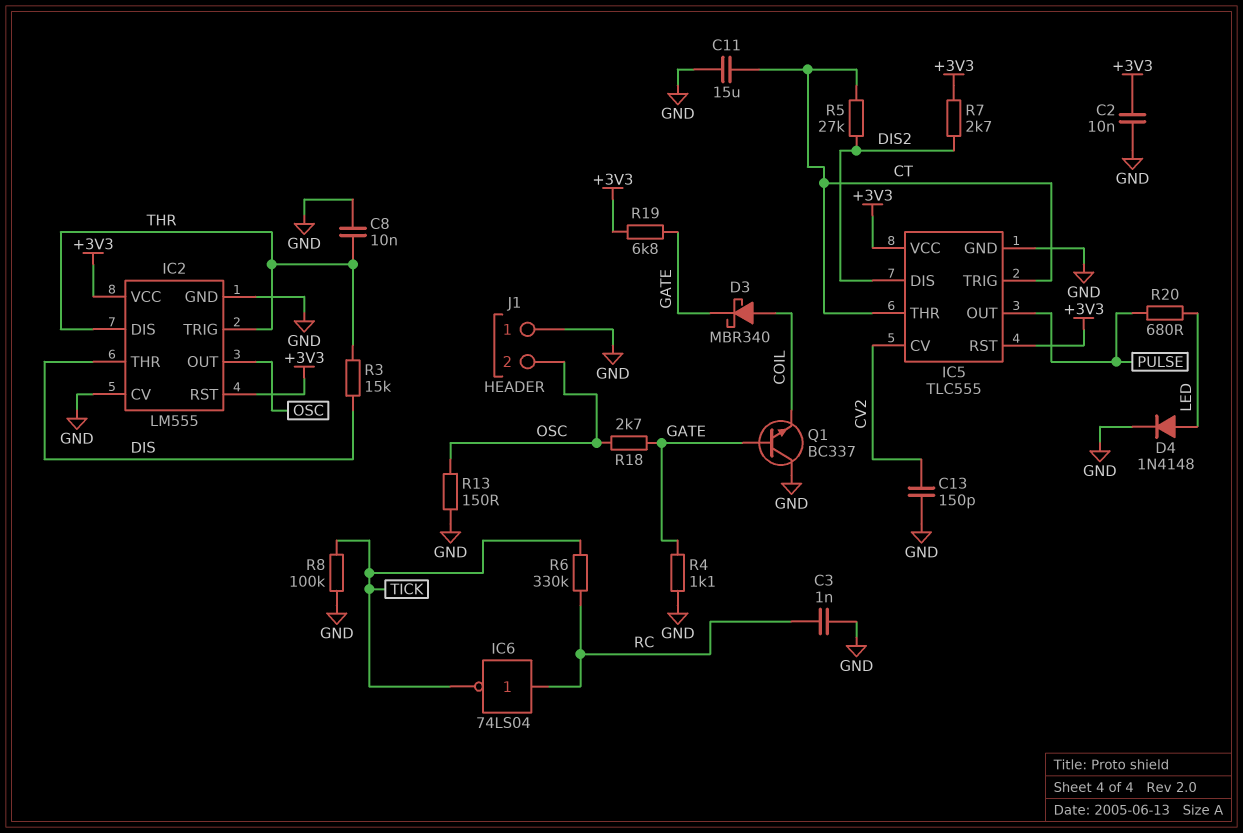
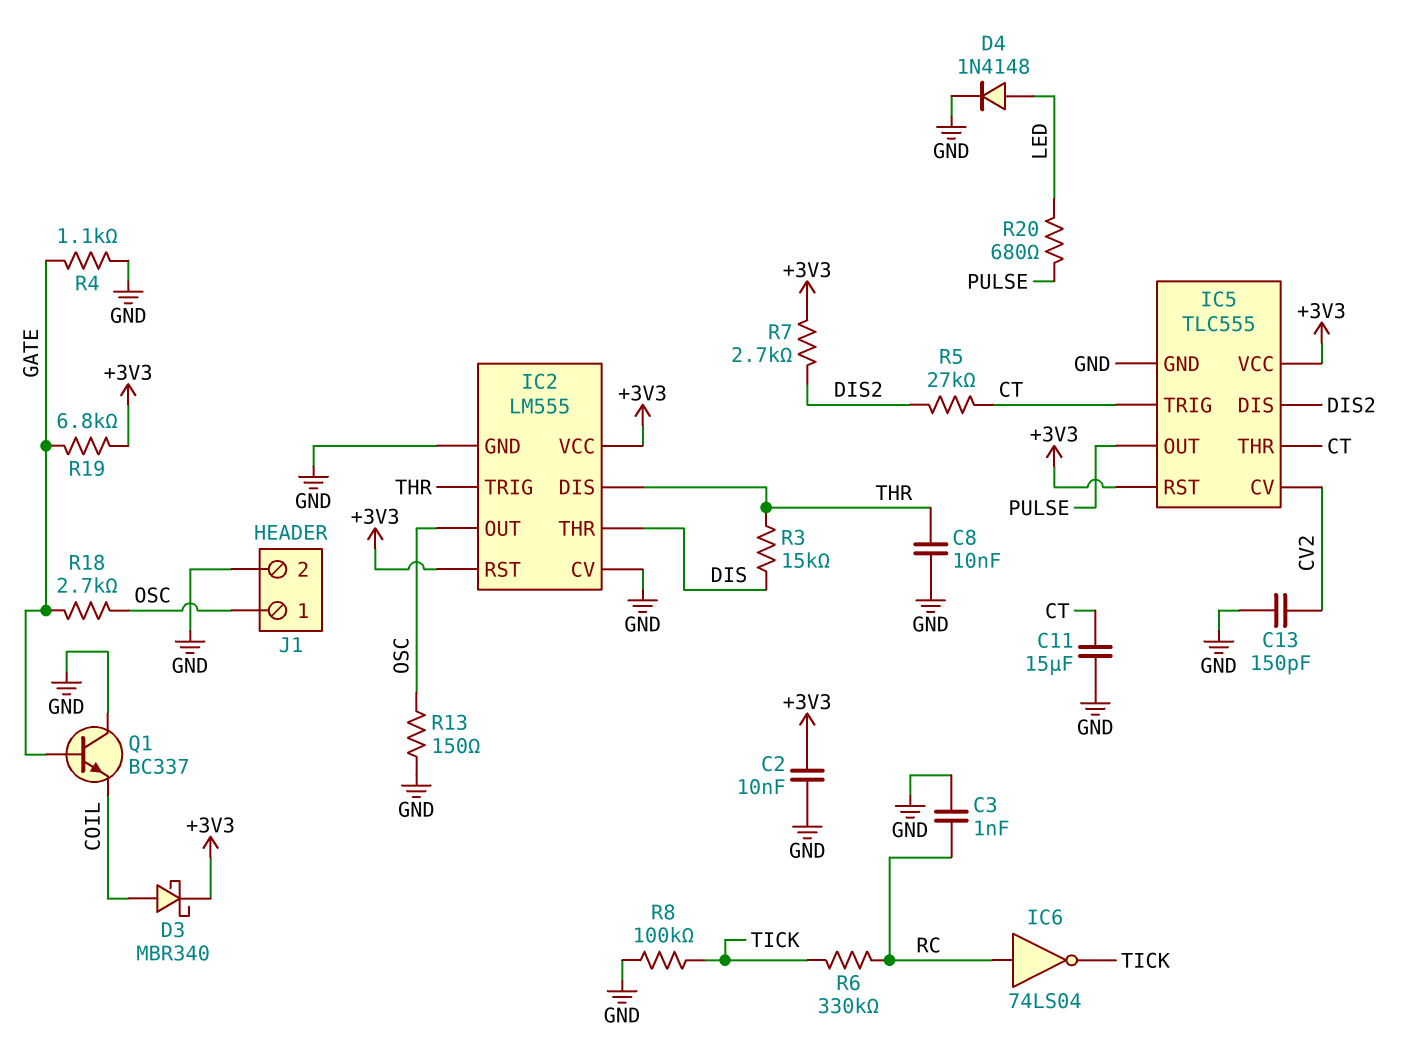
D3: schottky MBR340 (A COIL, K GATE) -> schottky MBR340 (A COIL, K +3V3)
J1 pin 1: GND -> OSC
J1 pin 2: OSC -> GND

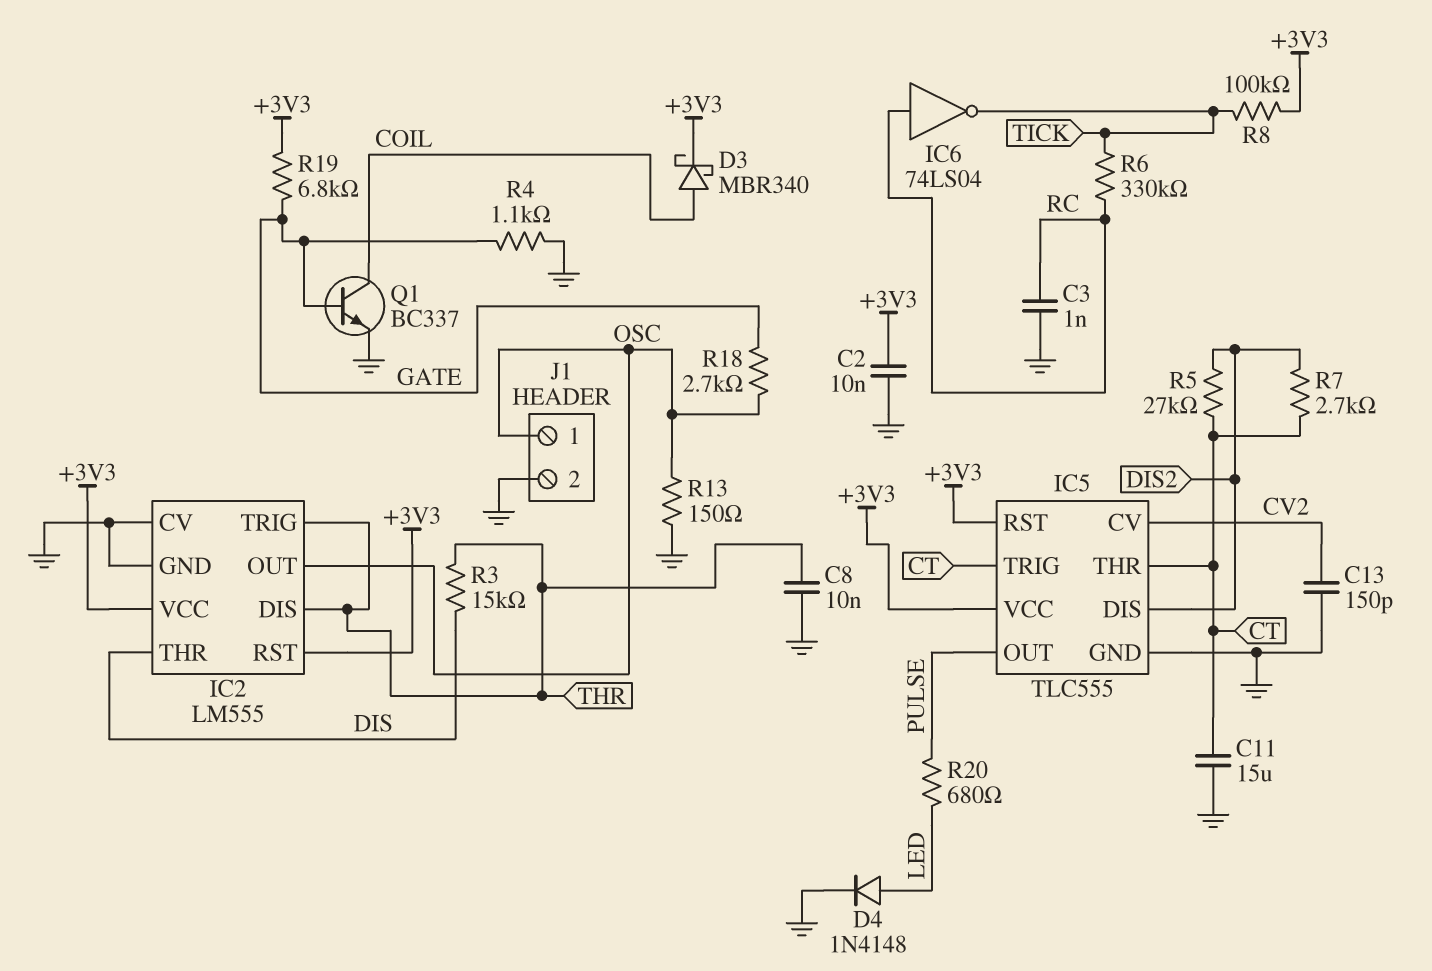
Q1: NPN BC337 (B GATE, C GND, E COIL) -> NPN BC337 (B GATE, C COIL, E GND)
R7: 2.7k (+3V3, DIS2) -> 2.7k (CT, DIS2)
R8: 100k (GND, TICK) -> 100k (+3V3, TICK)

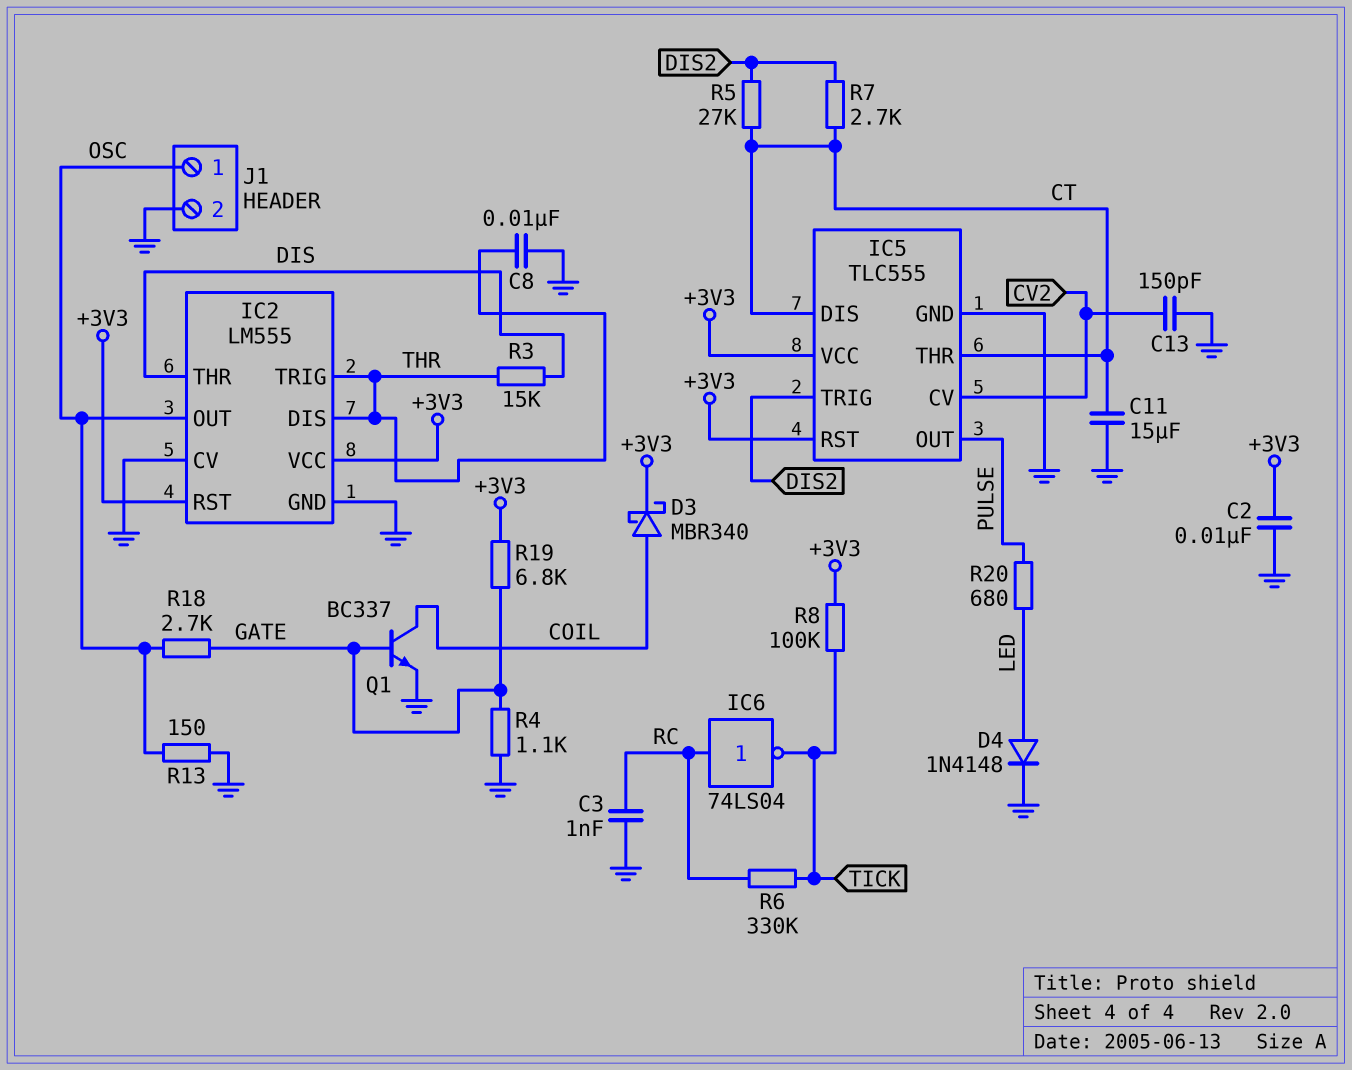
IC5 pin DIS: DIS2 -> CT
IC5 pin TRIG: CT -> DIS2

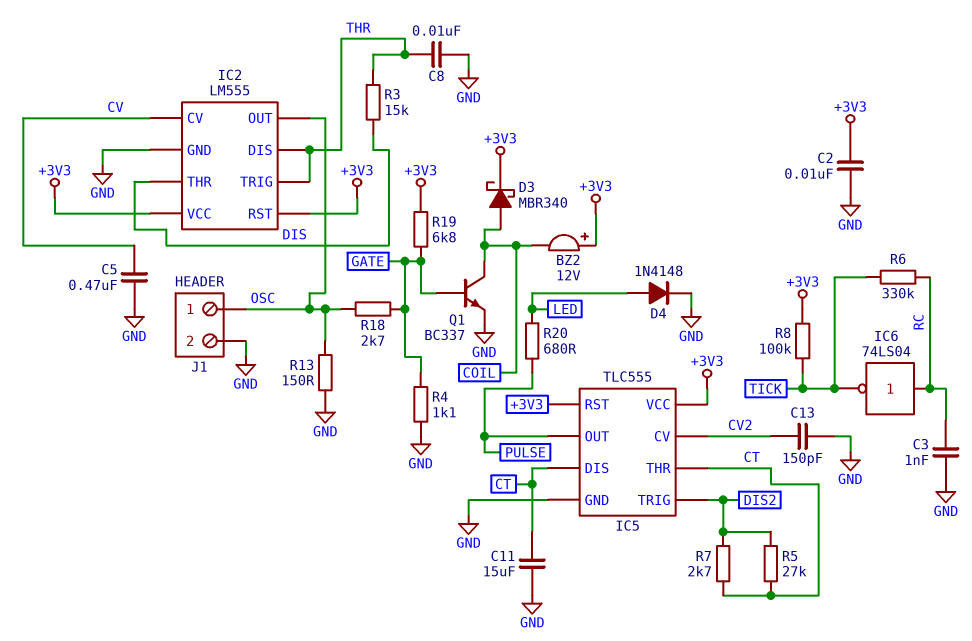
BZ2: none -> buzzer 12V (plus +3V3, minus COIL)
C5: none -> 470nF (CV, GND)
IC2 pin CV: GND -> CV

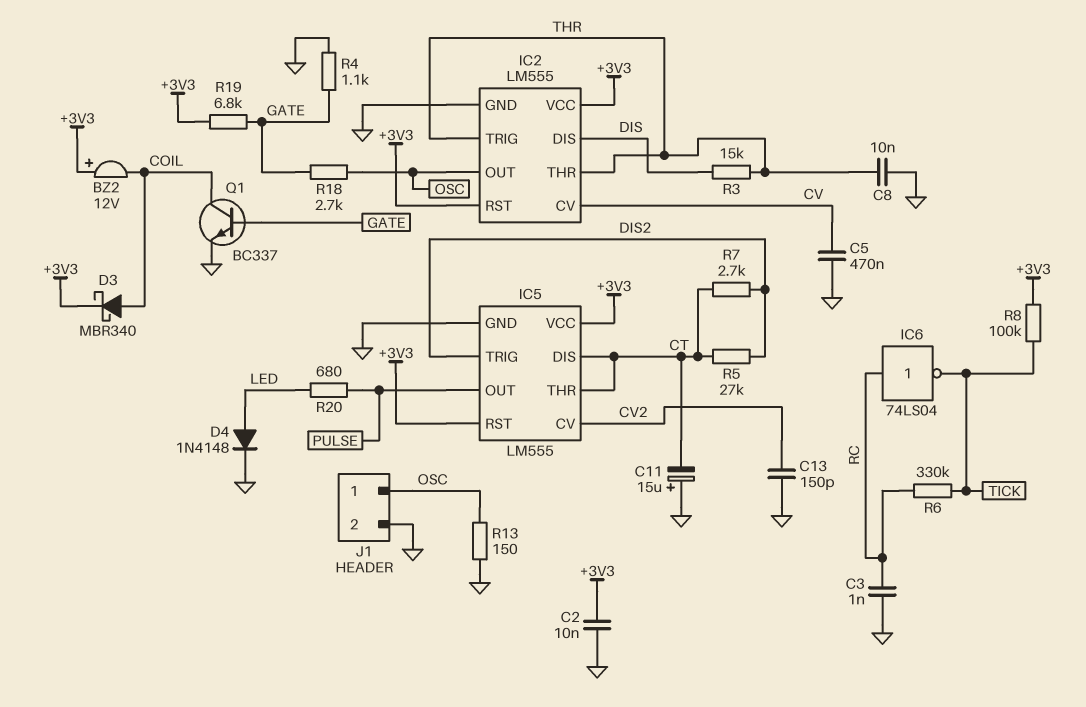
C11: 15uF (CT, GND) -> 15uF (plus GND, minus CT)
IC2 pin DIS: THR -> DIS
IC2 pin THR: DIS -> THR
IC5: TLC555 -> LM555

